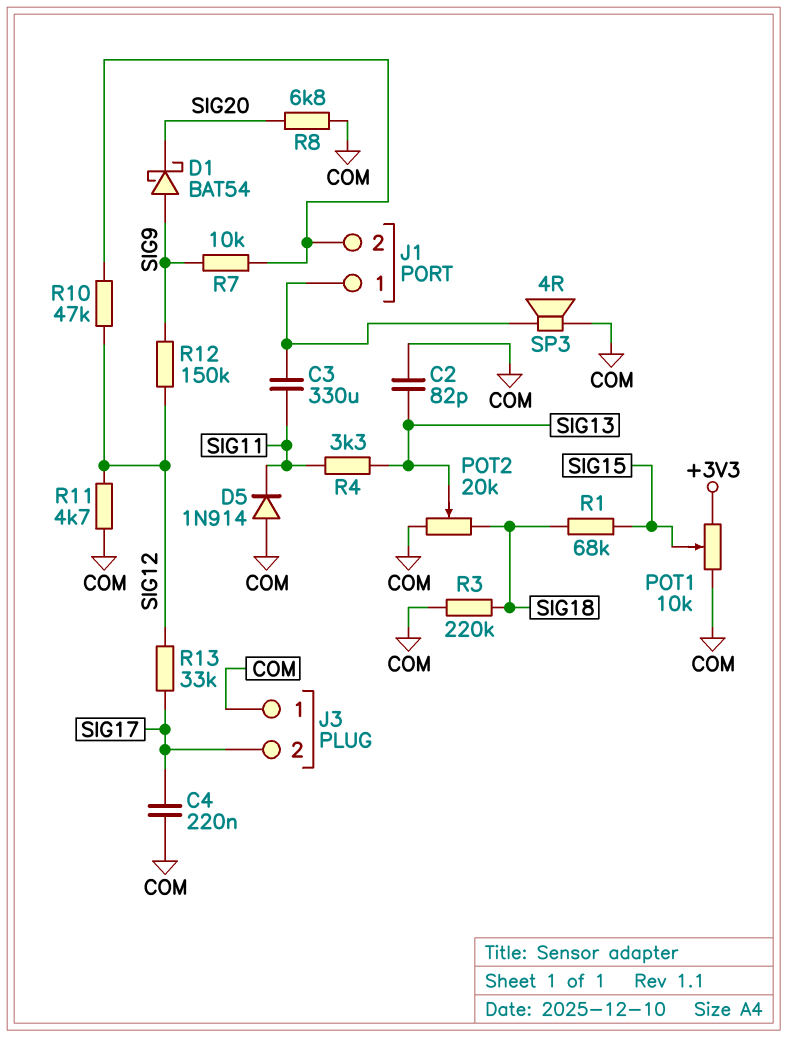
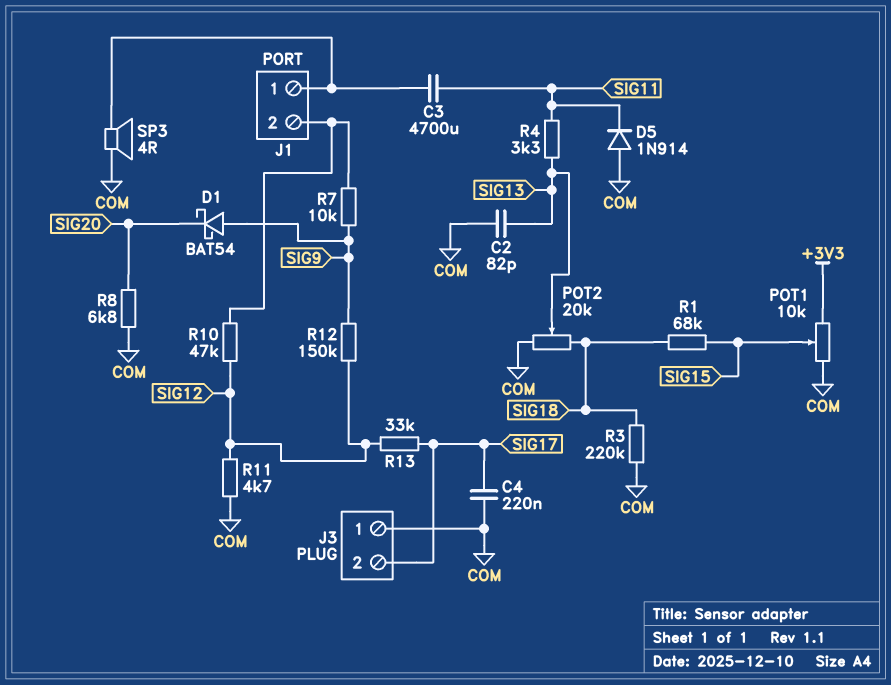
C3: 330uF (J1/1, SIG11) -> 4700uF (J1/1, SIG11)

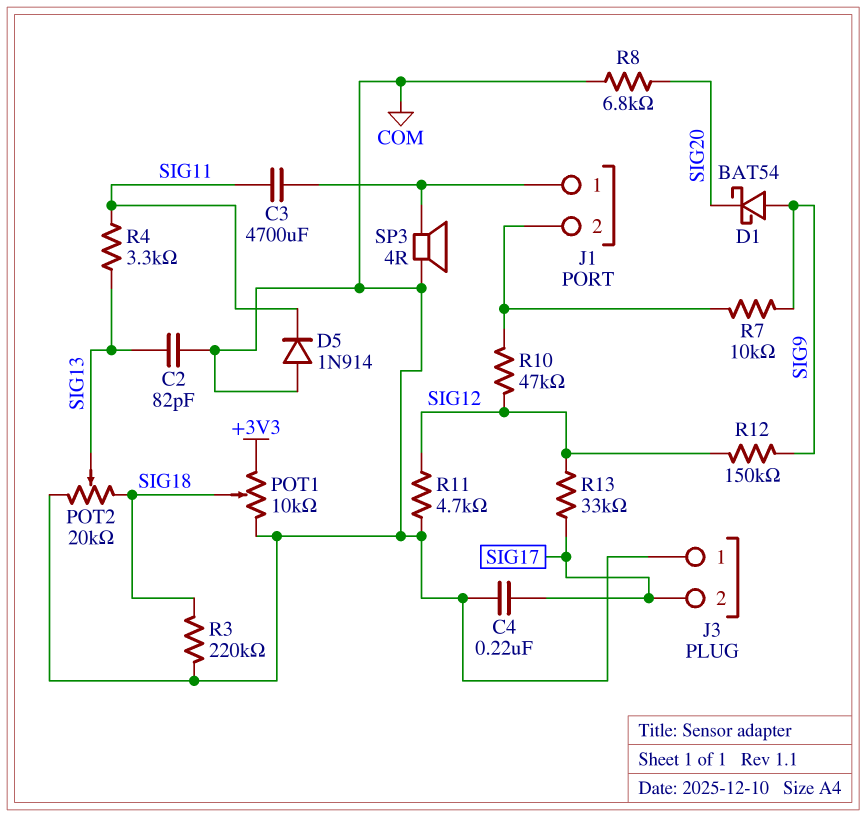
POT1: 10k (+3V3, COM, wiper SIG15) -> 10k (+3V3, COM, wiper SIG18)
R1: 68k (SIG15, SIG18) -> none

